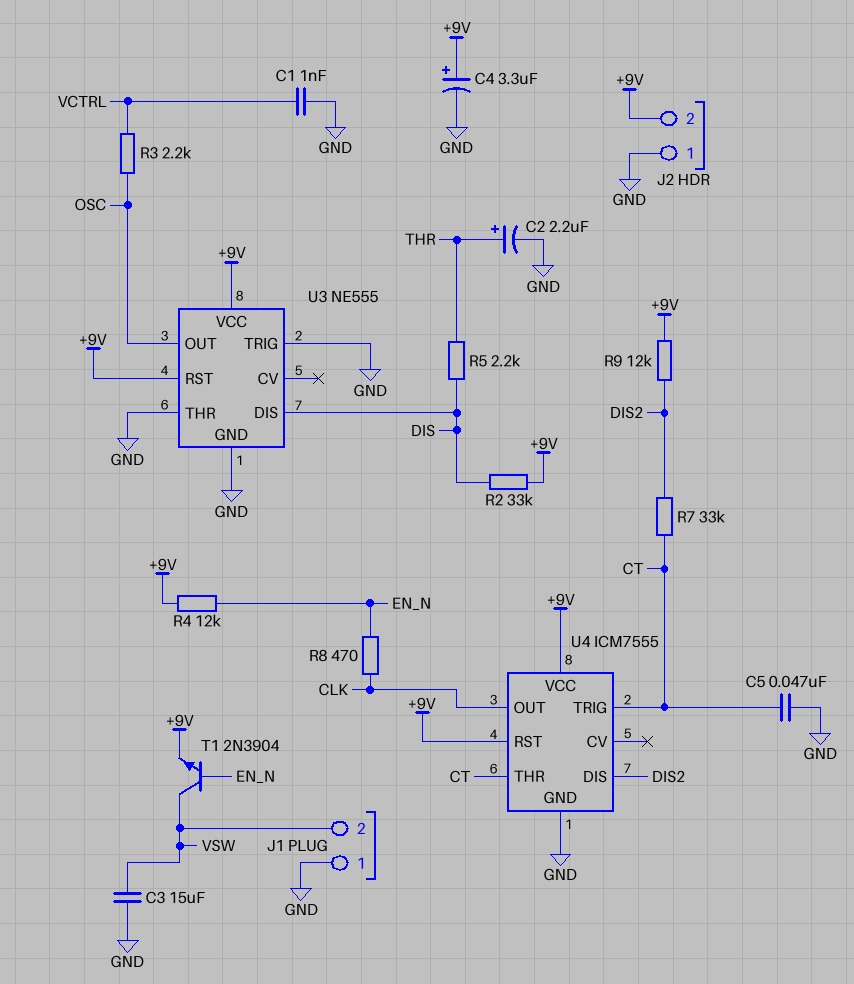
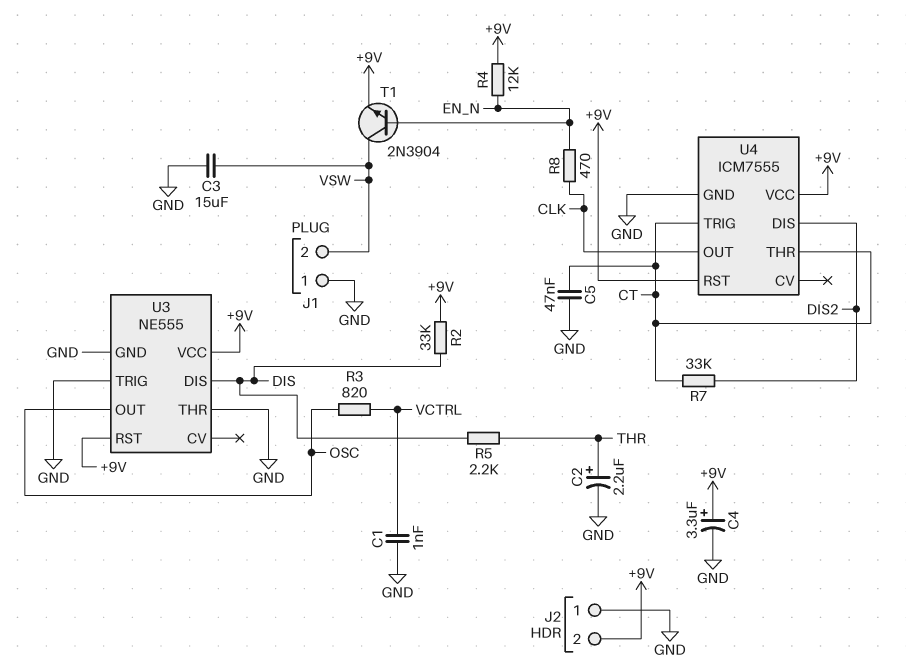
R3: 2.2k (OSC, VCTRL) -> 820 (OSC, VCTRL)
R9: 12k (+9V, DIS2) -> none

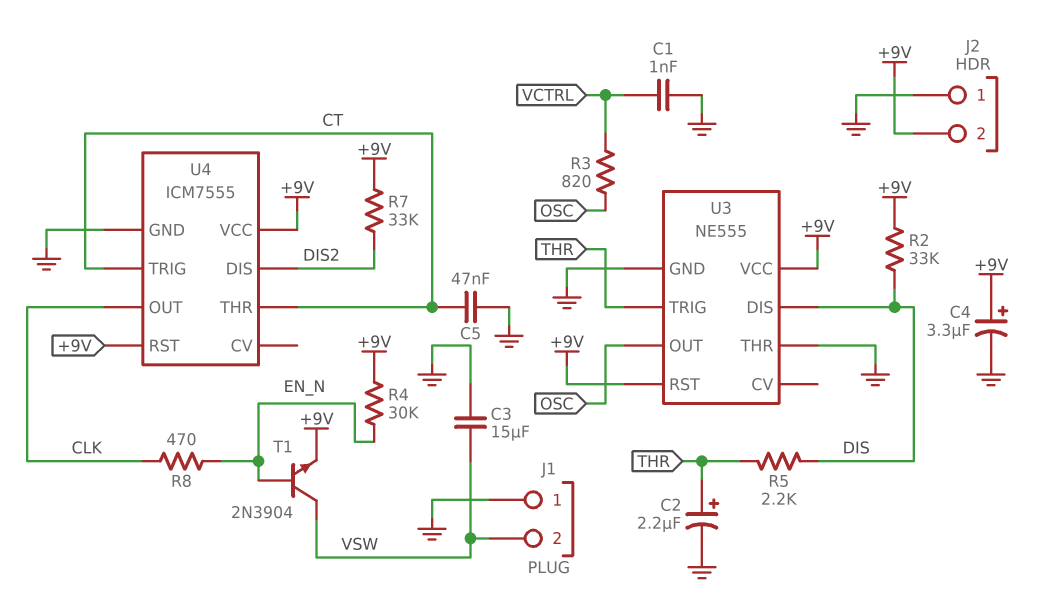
R4: 12k (+9V, EN_N) -> 30k (+9V, EN_N)
R7: 33k (CT, DIS2) -> 33k (+9V, DIS2)
U3 pin TRIG: GND -> THR

